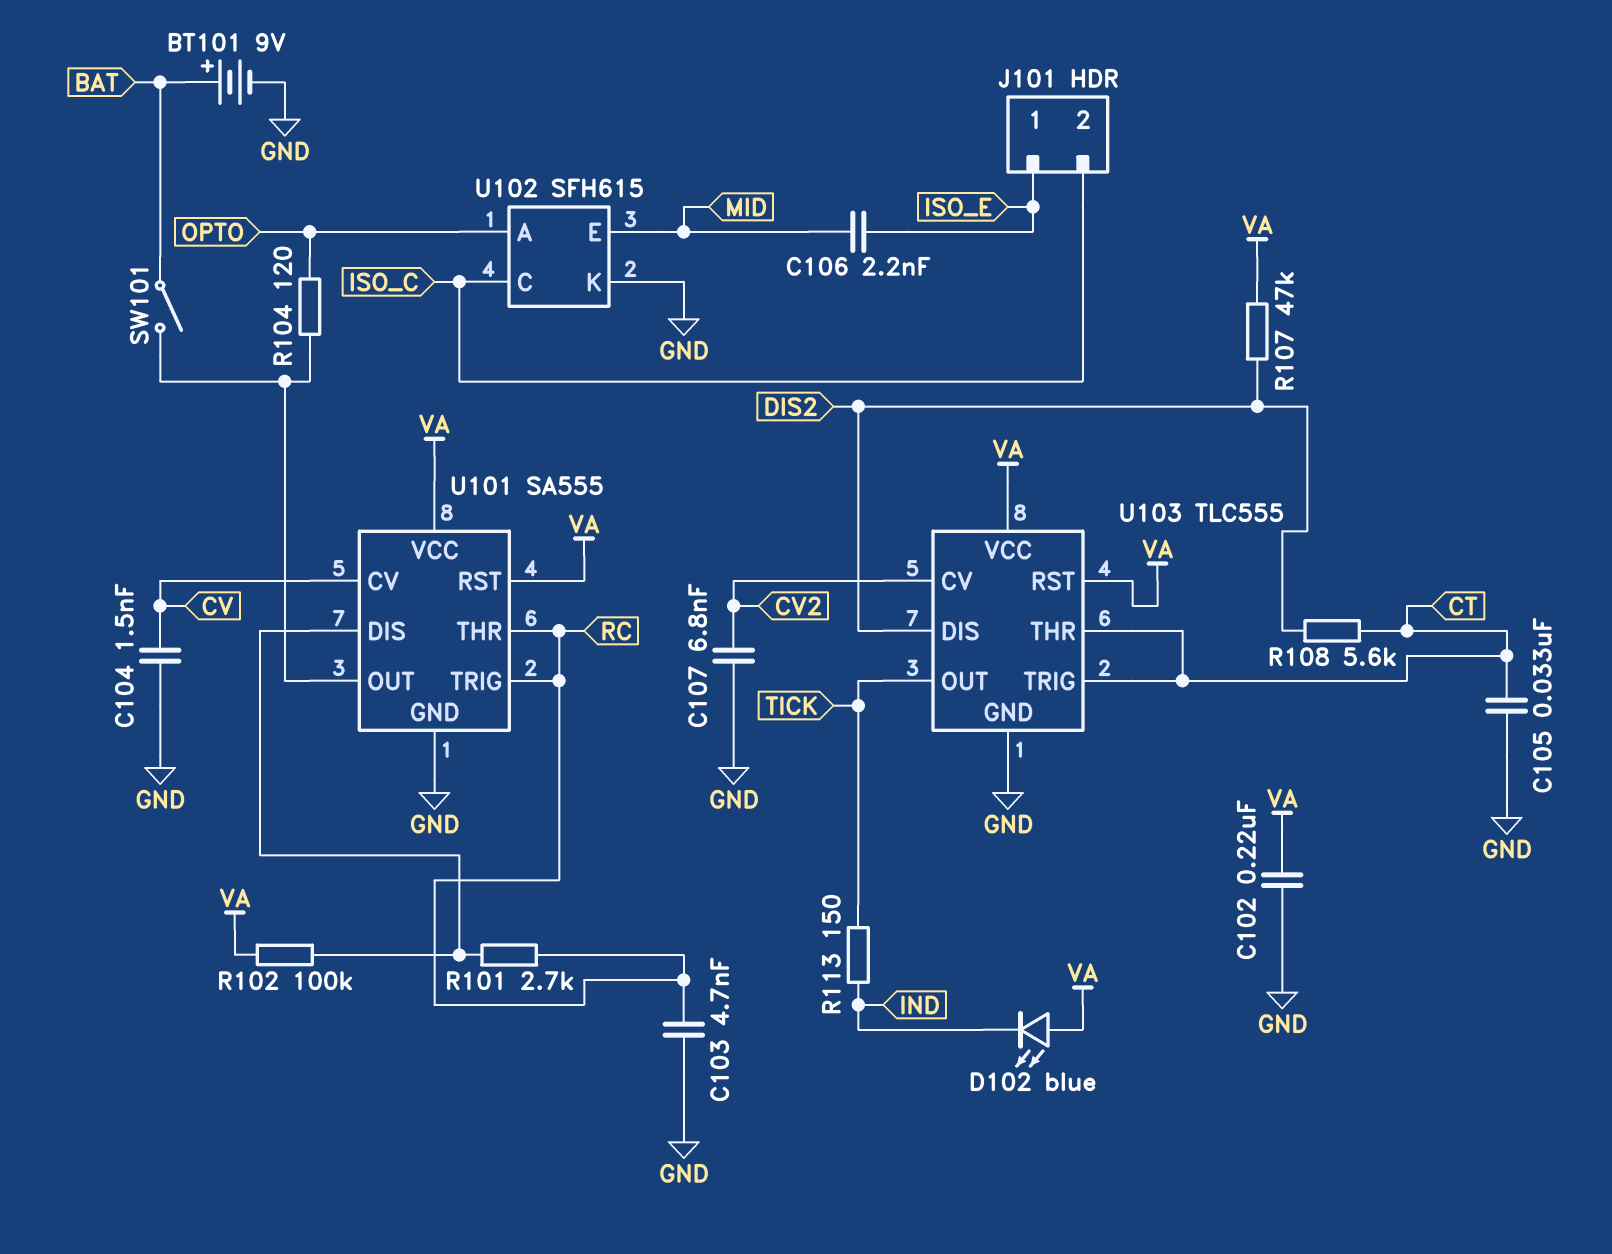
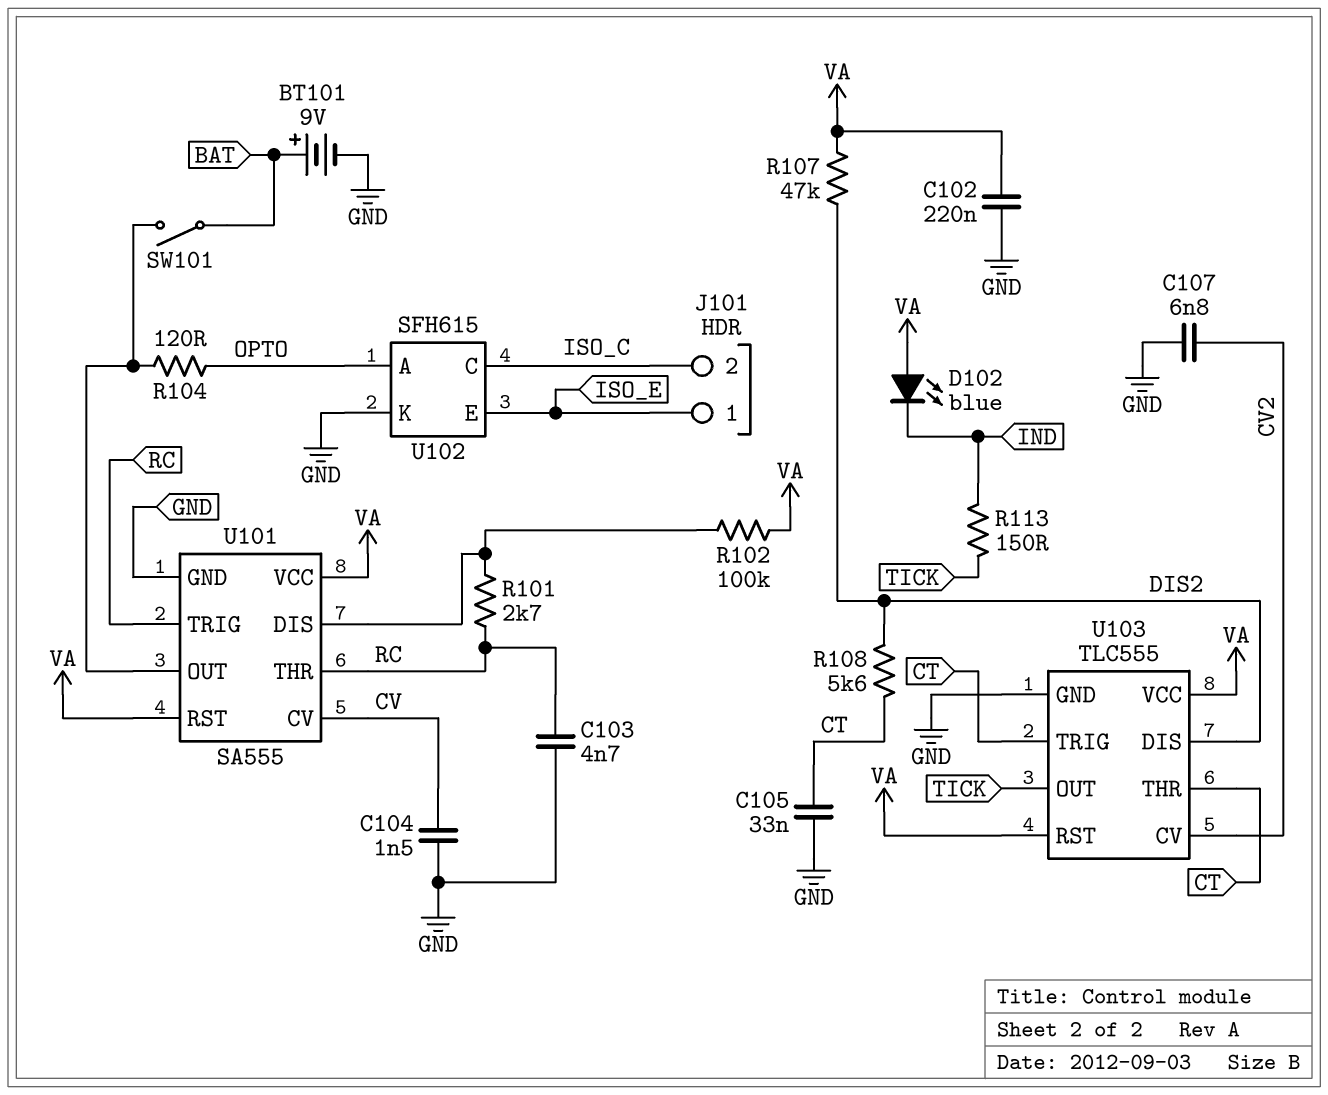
C106: 2.2nF (ISO_E, MID) -> none
U102 pin E: MID -> ISO_E

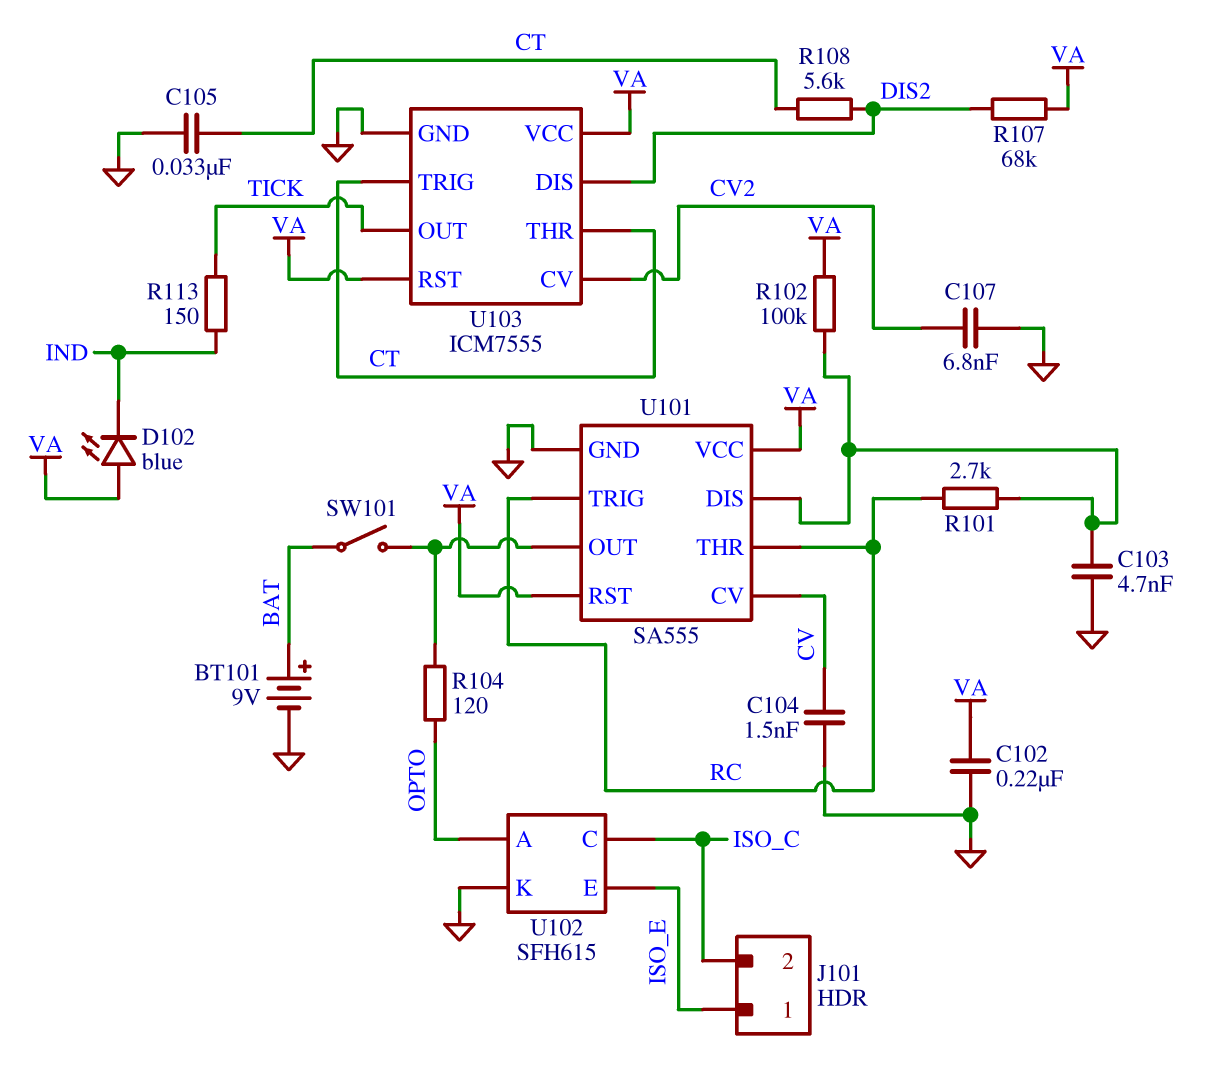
C103: 4.7nF (GND, RC) -> 4.7nF (GND, U101/DIS)
R107: 47k (DIS2, VA) -> 68k (DIS2, VA)
U103: TLC555 -> ICM7555

